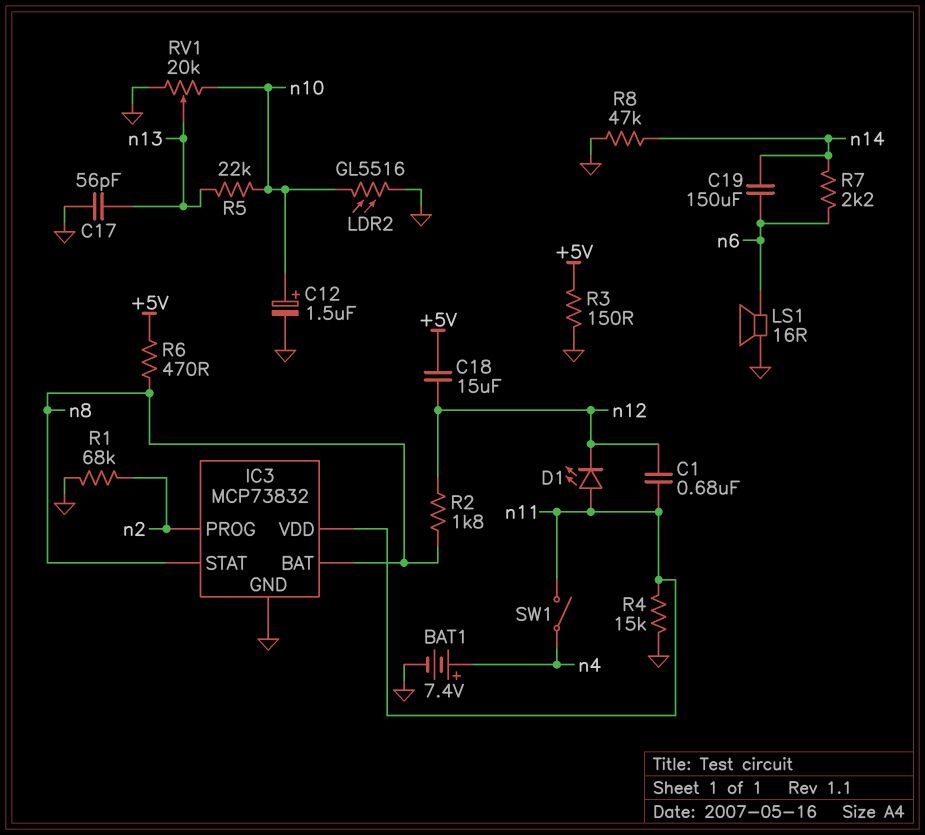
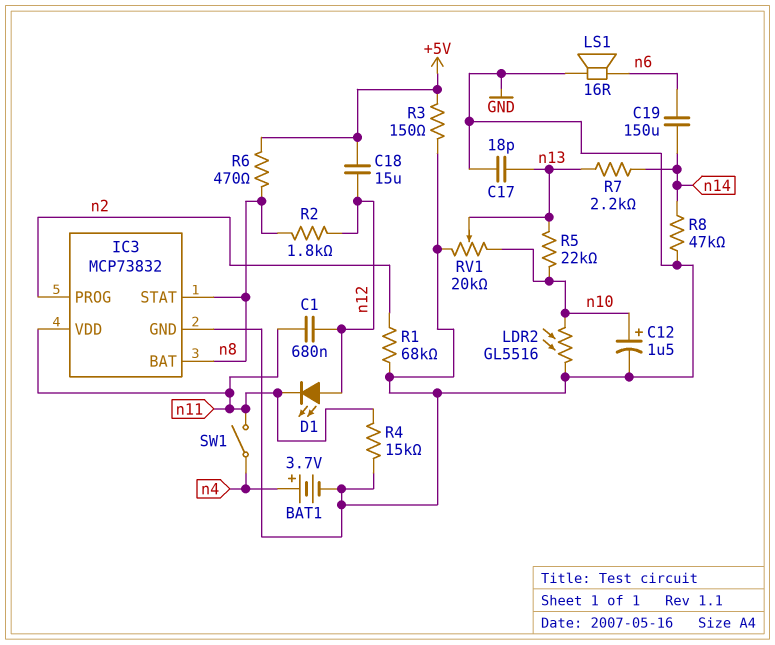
BAT1: 7.4V (plus n4, minus GND) -> 3.7V (plus n4, minus GND)
C17: 56pF (GND, n13) -> 18pF (GND, n13)
D1: LED (A n11, K n12) -> LED (A n12, K n11)
R7: 2.2k (n6, n14) -> 2.2k (n13, n14)

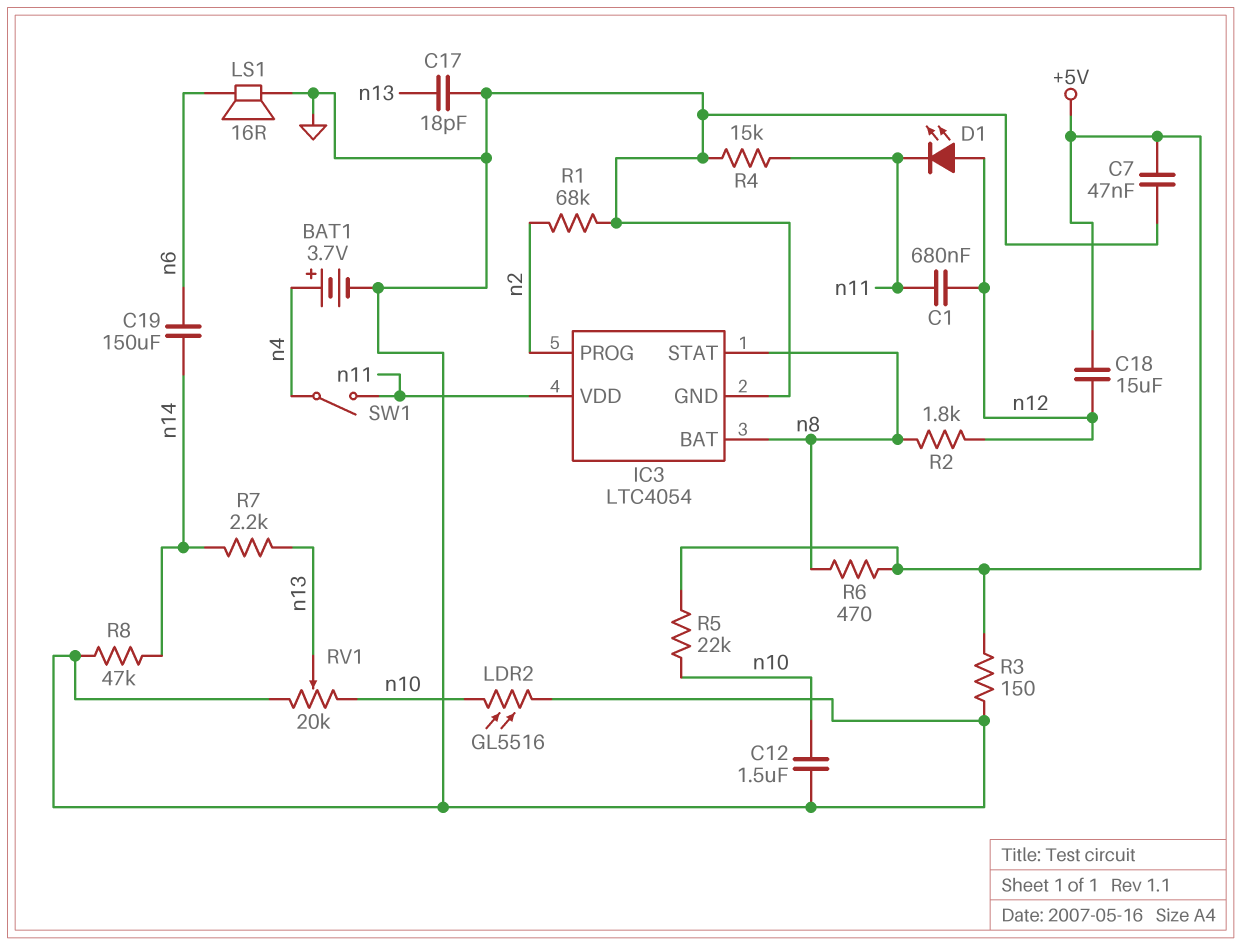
C7: none -> 47nF (+5V, GND)
C12: 1.5uF (plus n10, minus GND) -> 1.5uF (GND, n10)
IC3: MCP73832 -> LTC4054
R5: 22k (n10, n13) -> 22k (+5V, n10)

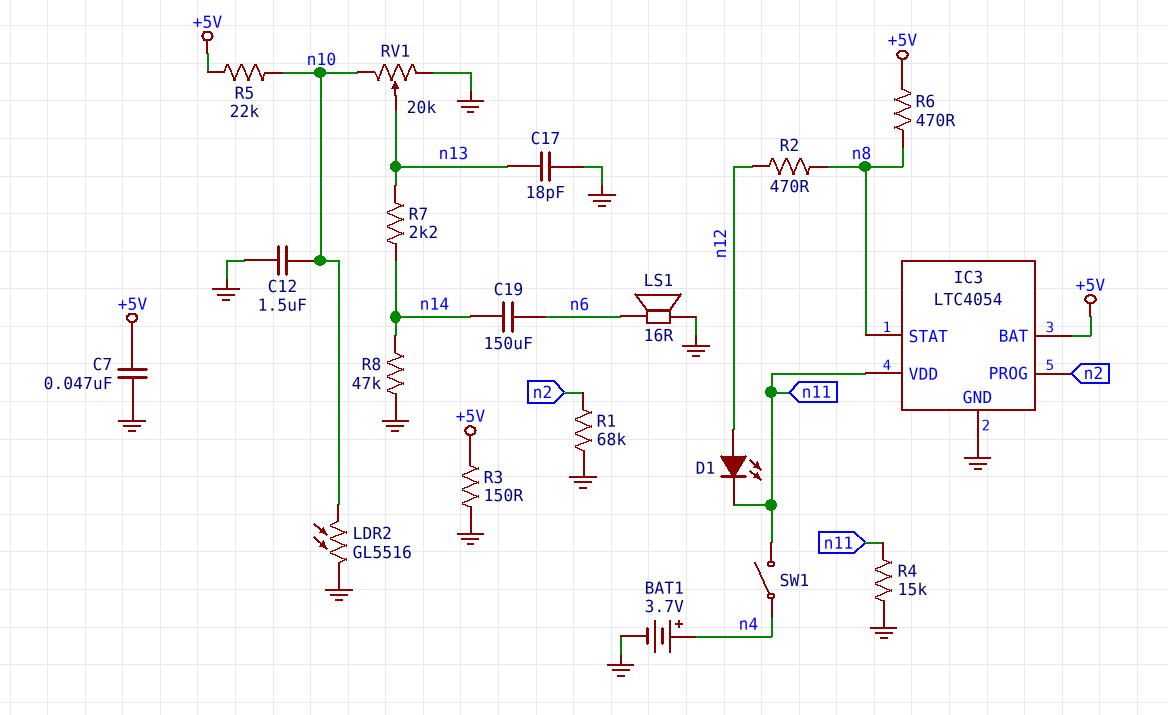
C1: 680nF (n11, n12) -> none
C18: 15uF (+5V, n12) -> none
IC3 pin BAT: n8 -> +5V
R2: 1.8k (n8, n12) -> 470 (n8, n12)

